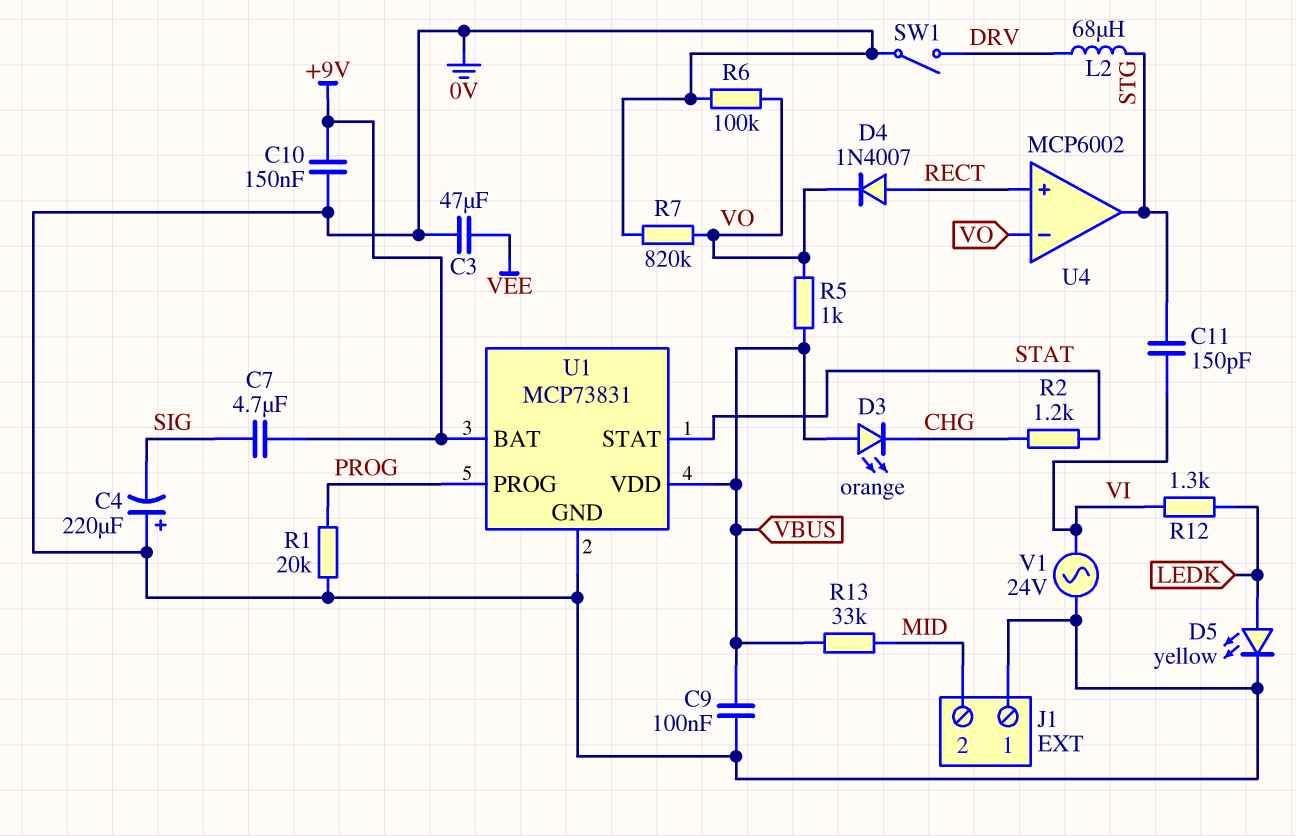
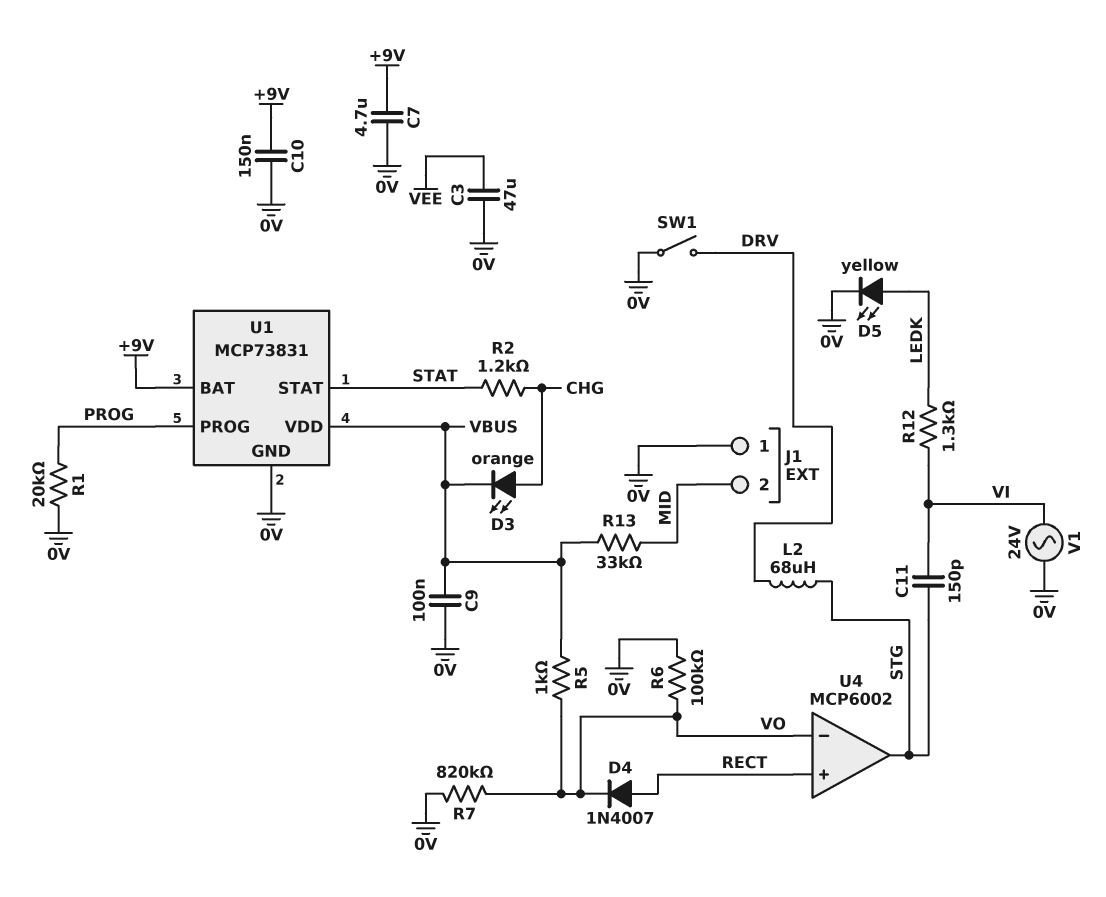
C4: 220uF (plus 0V, minus SIG) -> none
C7: 4.7uF (+9V, SIG) -> 4.7uF (+9V, 0V)
D3: LED orange (A VBUS, K CHG) -> LED orange (A CHG, K VBUS)

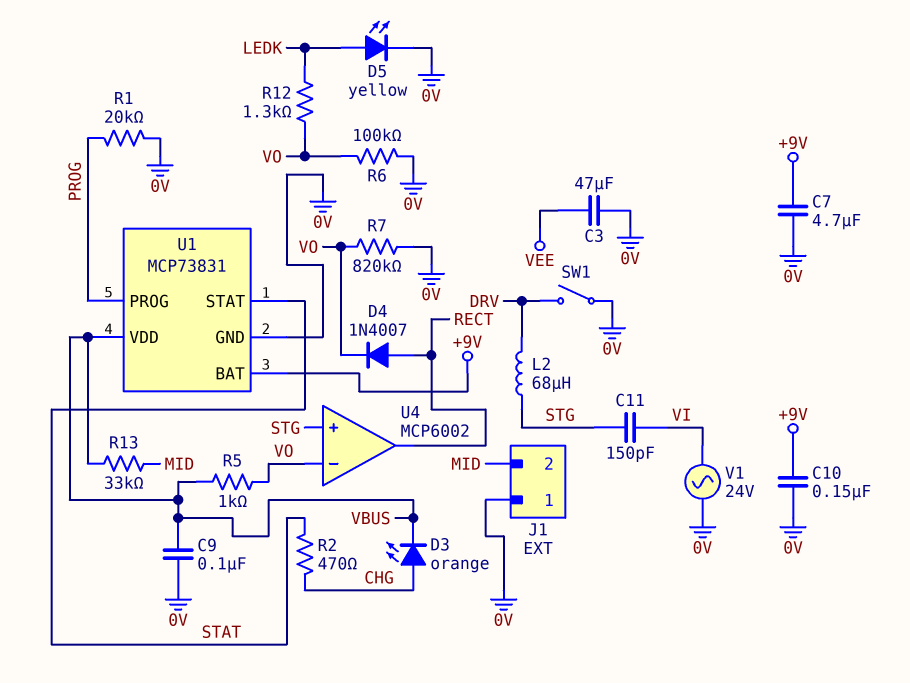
R2: 1.2k (CHG, STAT) -> 470 (CHG, STAT)
R12: 1.3k (LEDK, VI) -> 1.3k (LEDK, VO)
U4 pin in+: RECT -> STG
U4 pin out: STG -> RECT

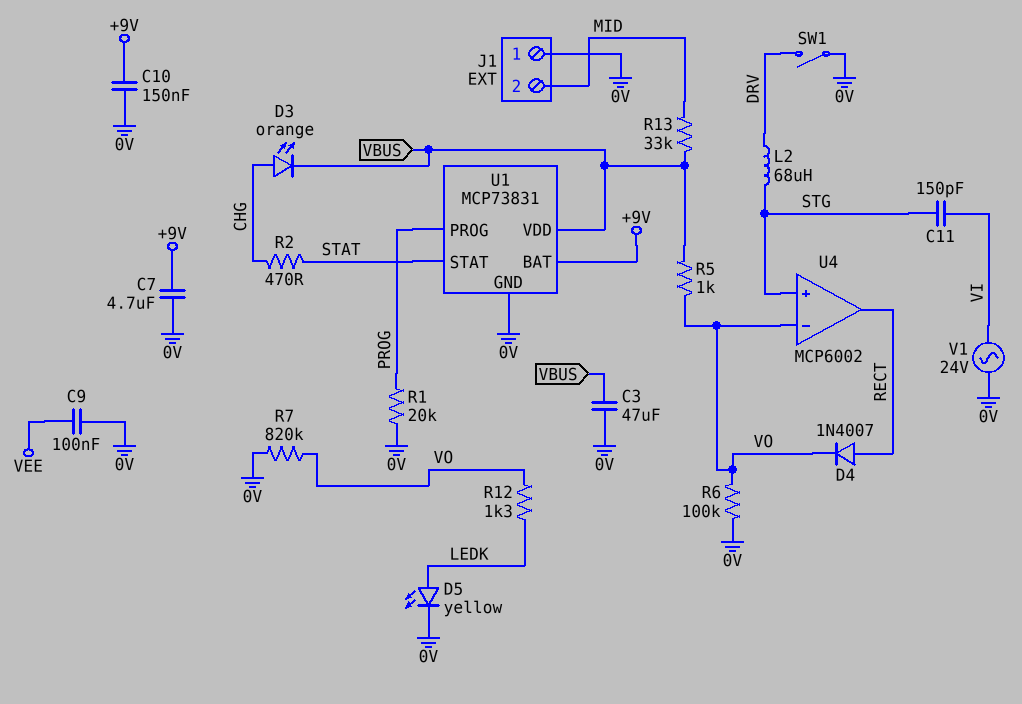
C3: 47uF (0V, VEE) -> 47uF (0V, VBUS)
C9: 100nF (0V, VBUS) -> 100nF (0V, VEE)

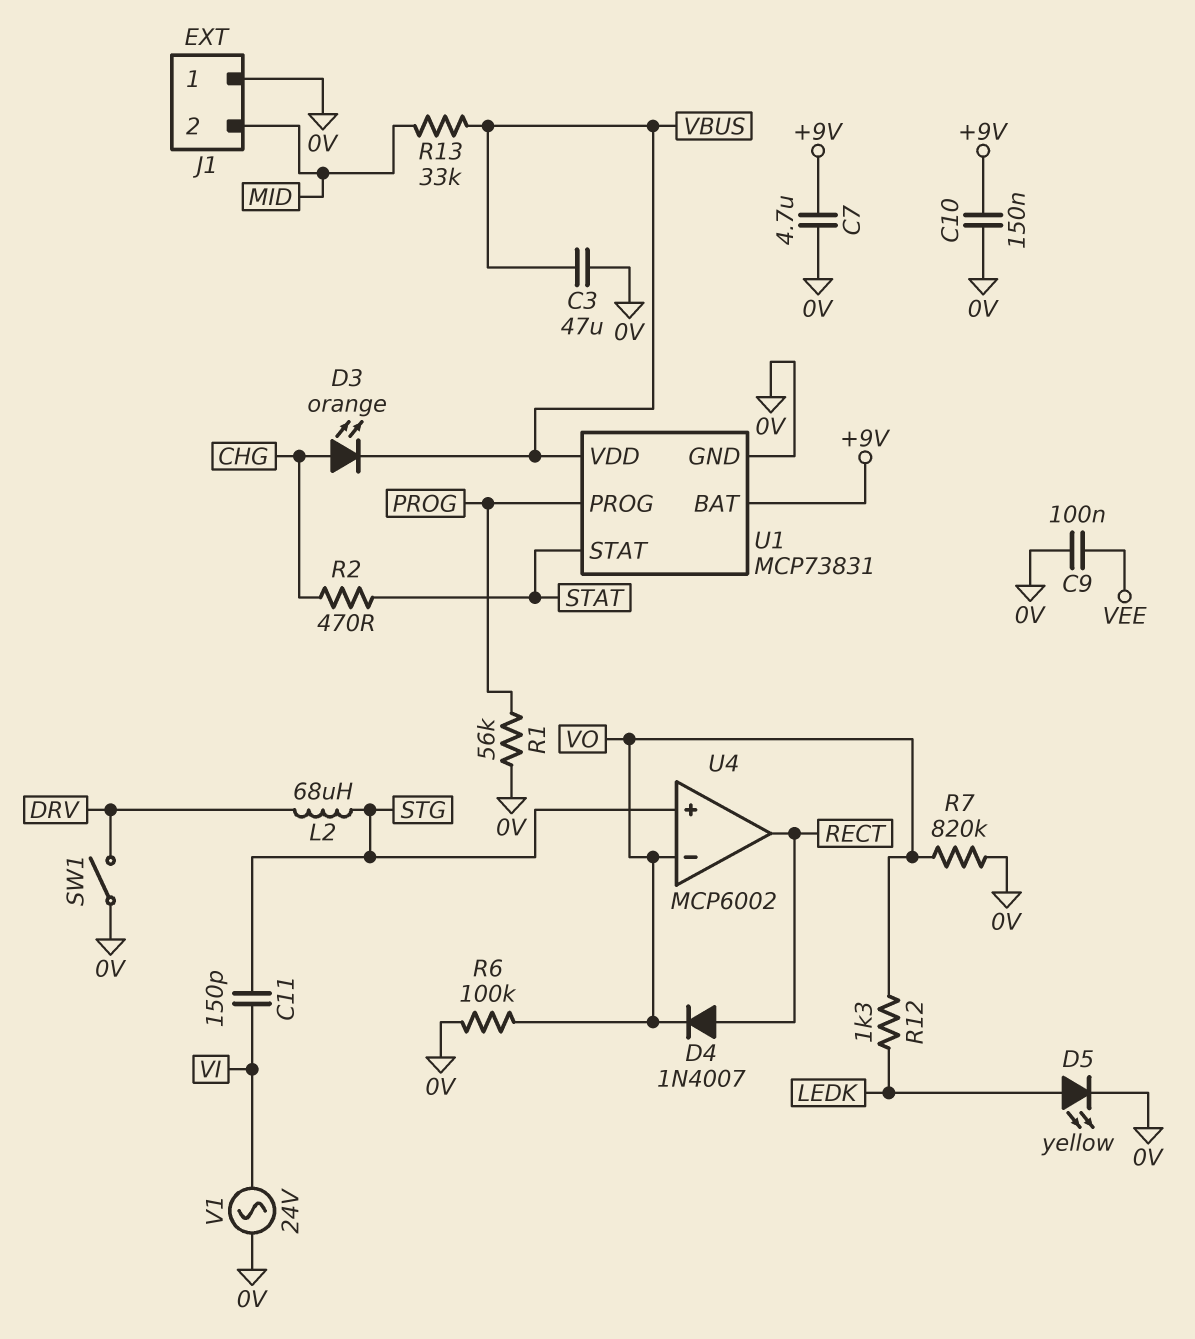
R1: 20k (0V, PROG) -> 56k (0V, PROG)
R5: 1k (VBUS, VO) -> none

